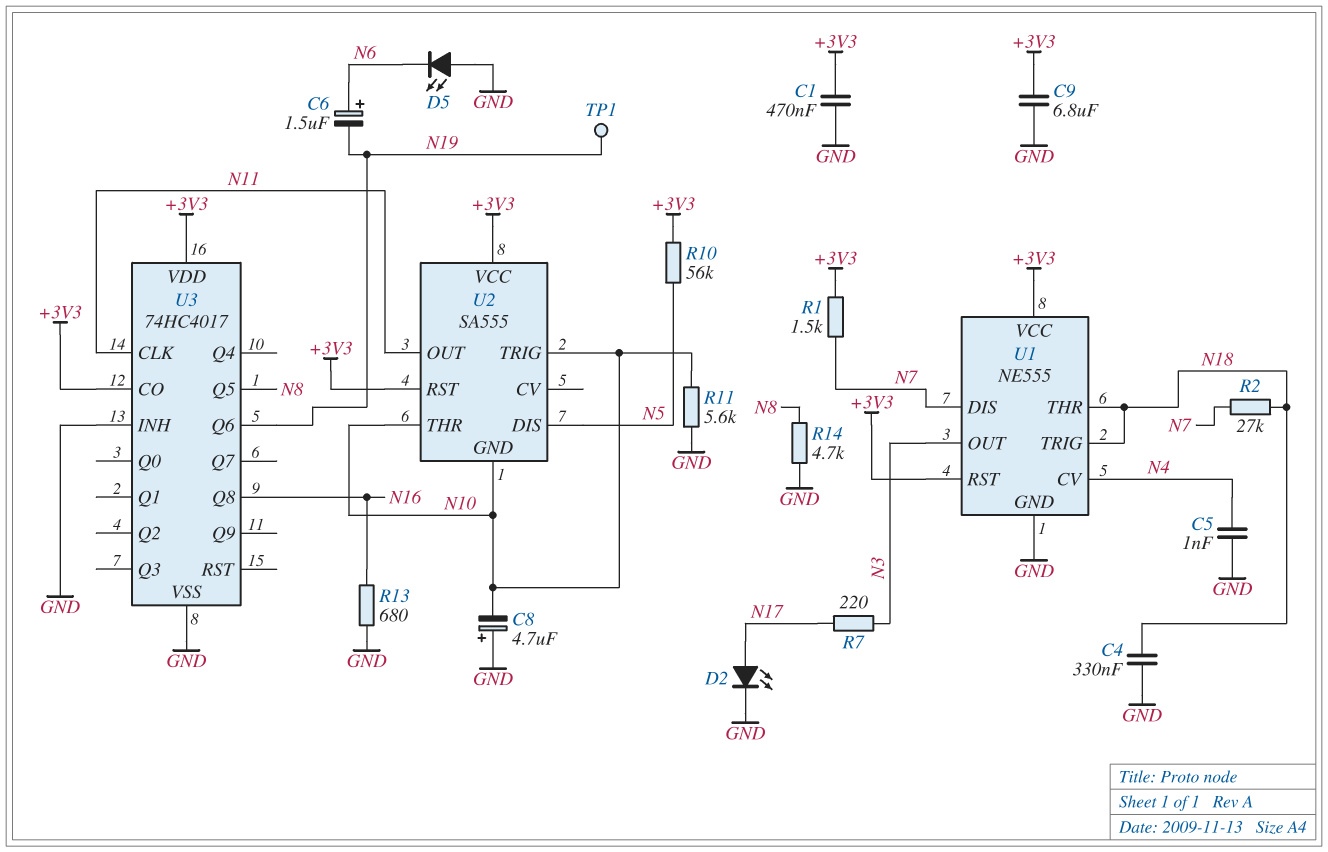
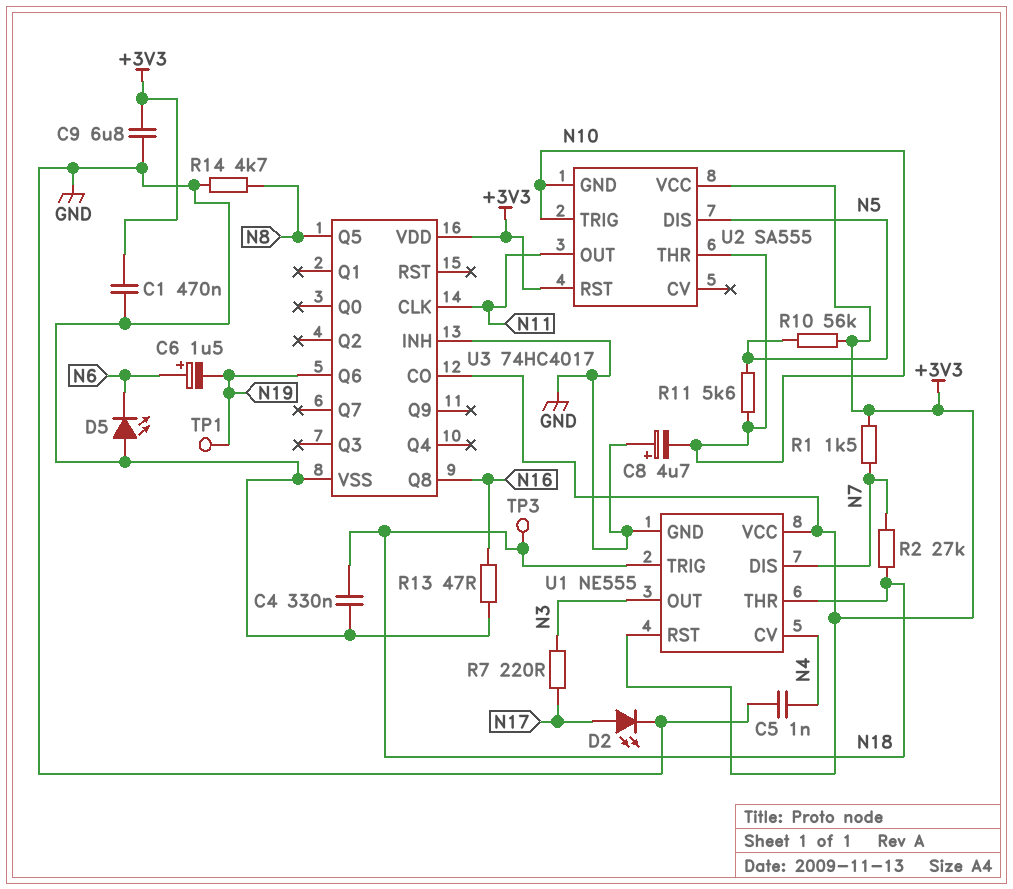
R11: 5.6k (GND, N10) -> 5.6k (N5, N10)
R13: 680 (GND, N16) -> 47 (GND, N16)
TP3: none -> test point (N18)

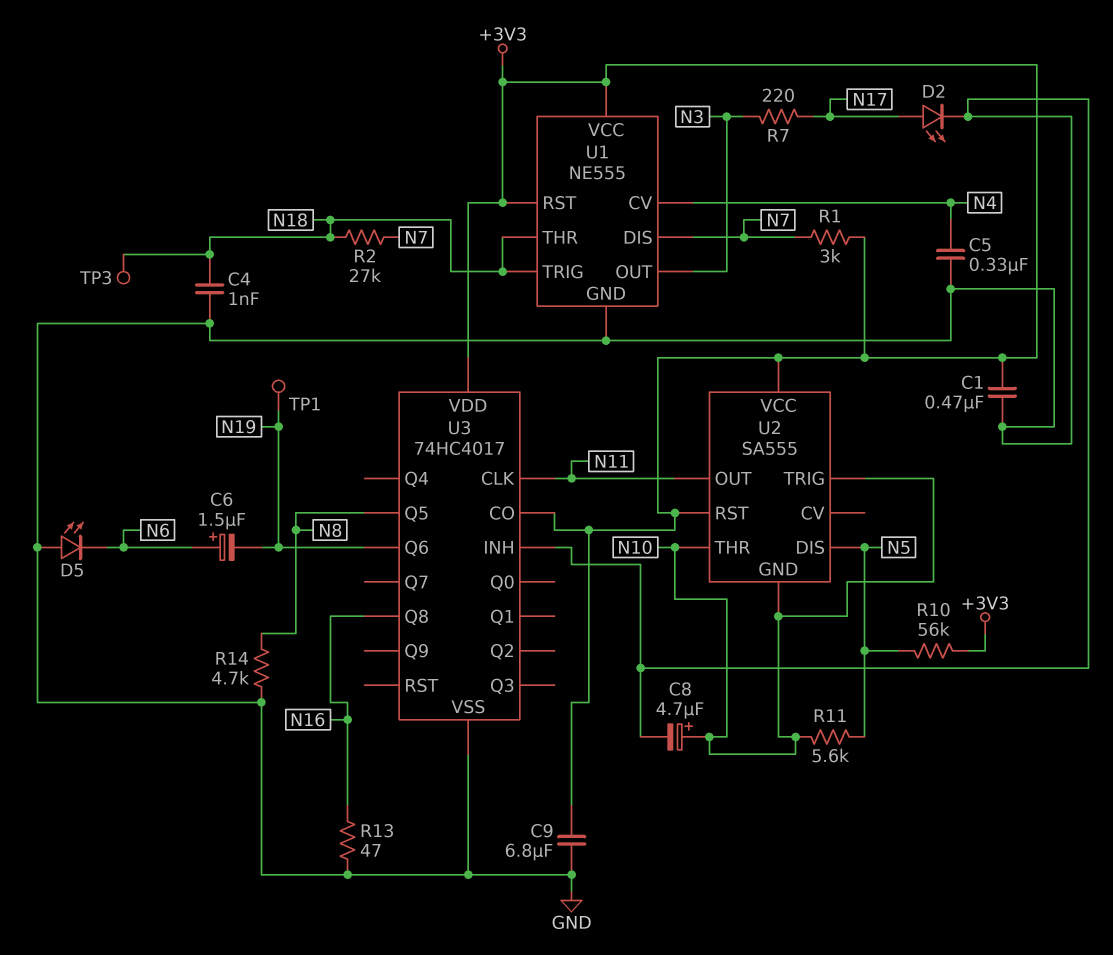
C4: 330nF (GND, N18) -> 1nF (GND, N18)
C5: 1nF (GND, N4) -> 330nF (GND, N4)
C8: 4.7uF (plus GND, minus N10) -> 4.7uF (plus N10, minus GND)
R1: 1.5k (+3V3, N7) -> 3k (+3V3, N7)

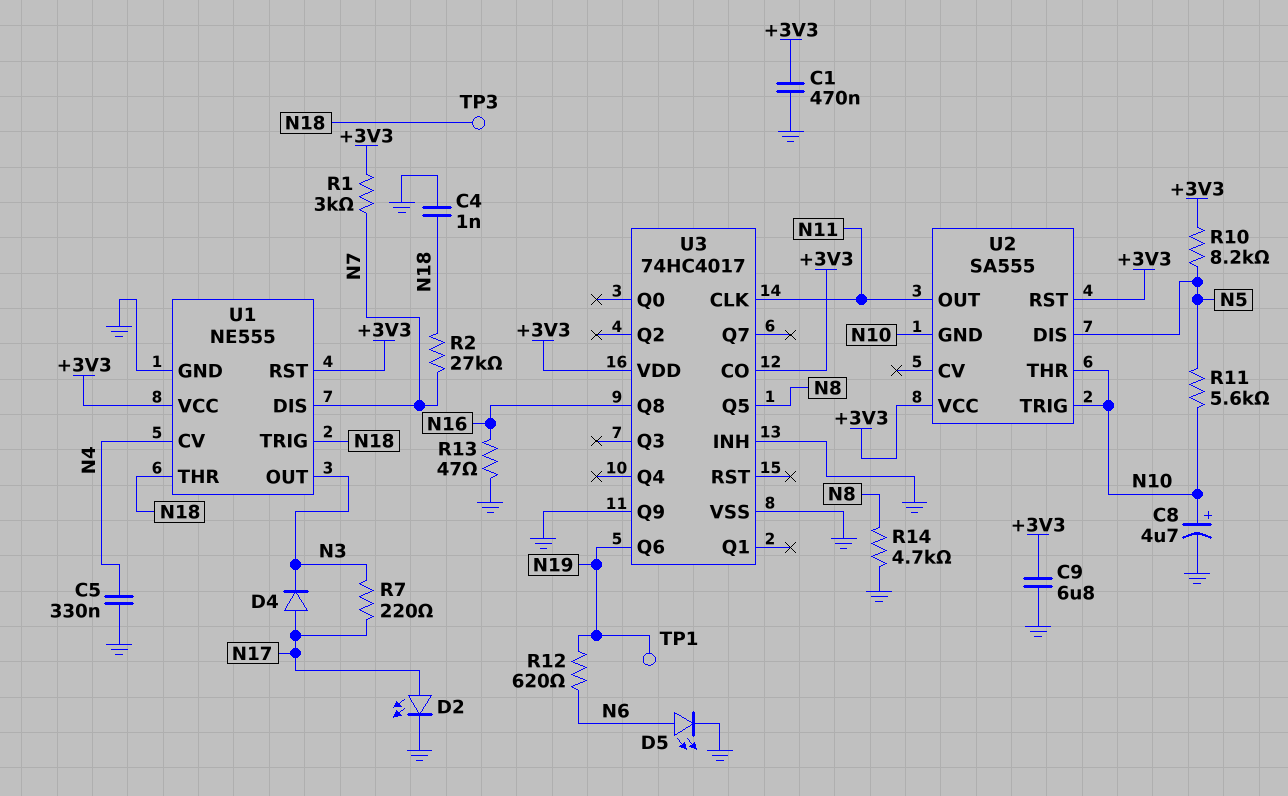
C6: 1.5uF (plus N6, minus N19) -> none
D4: none -> diode (A N17, K N3)
D5: LED (A GND, K N6) -> LED (A N6, K GND)
R10: 56k (+3V3, N5) -> 8.2k (+3V3, N5)
R12: none -> 620 (N6, N19)
U3 pin Q9: none -> GND

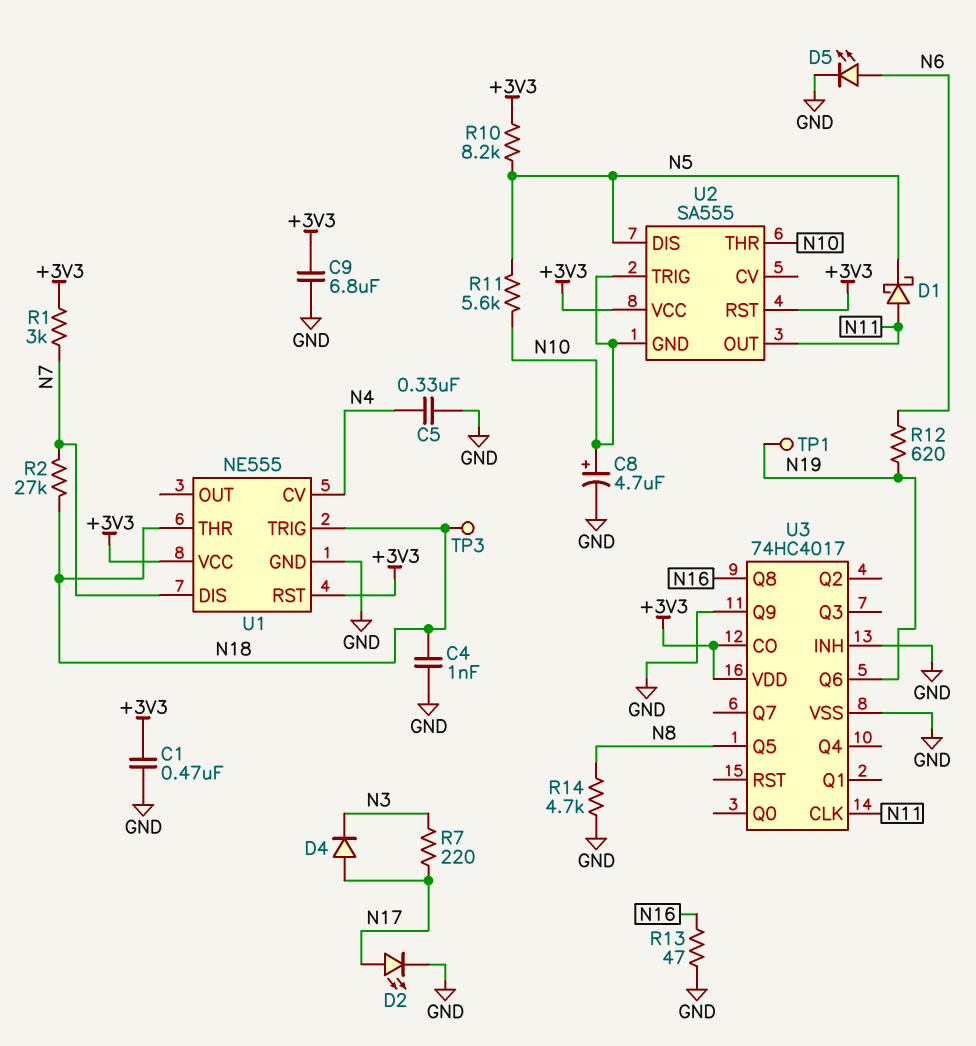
D1: none -> schottky (A N11, K N5)
U1 pin OUT: N3 -> none

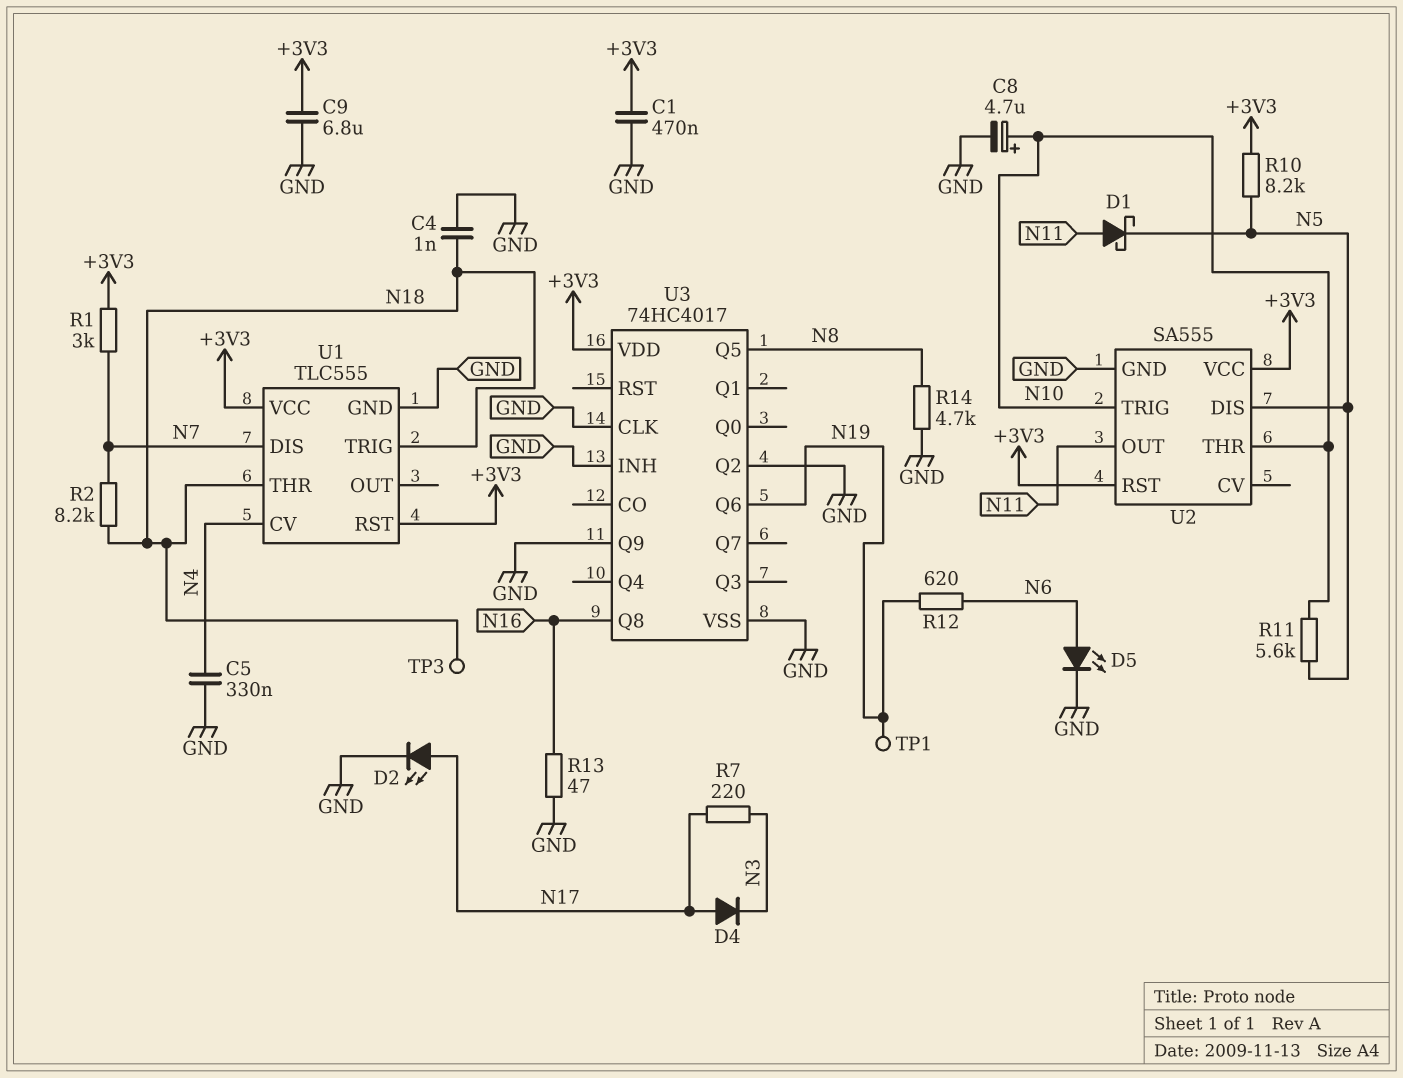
R2: 27k (N7, N18) -> 8.2k (N7, N18)
U1: NE555 -> TLC555
U2 pin GND: N10 -> GND
U3 pin CLK: N11 -> GND
U3 pin CO: +3V3 -> none
U3 pin Q2: none -> GND

